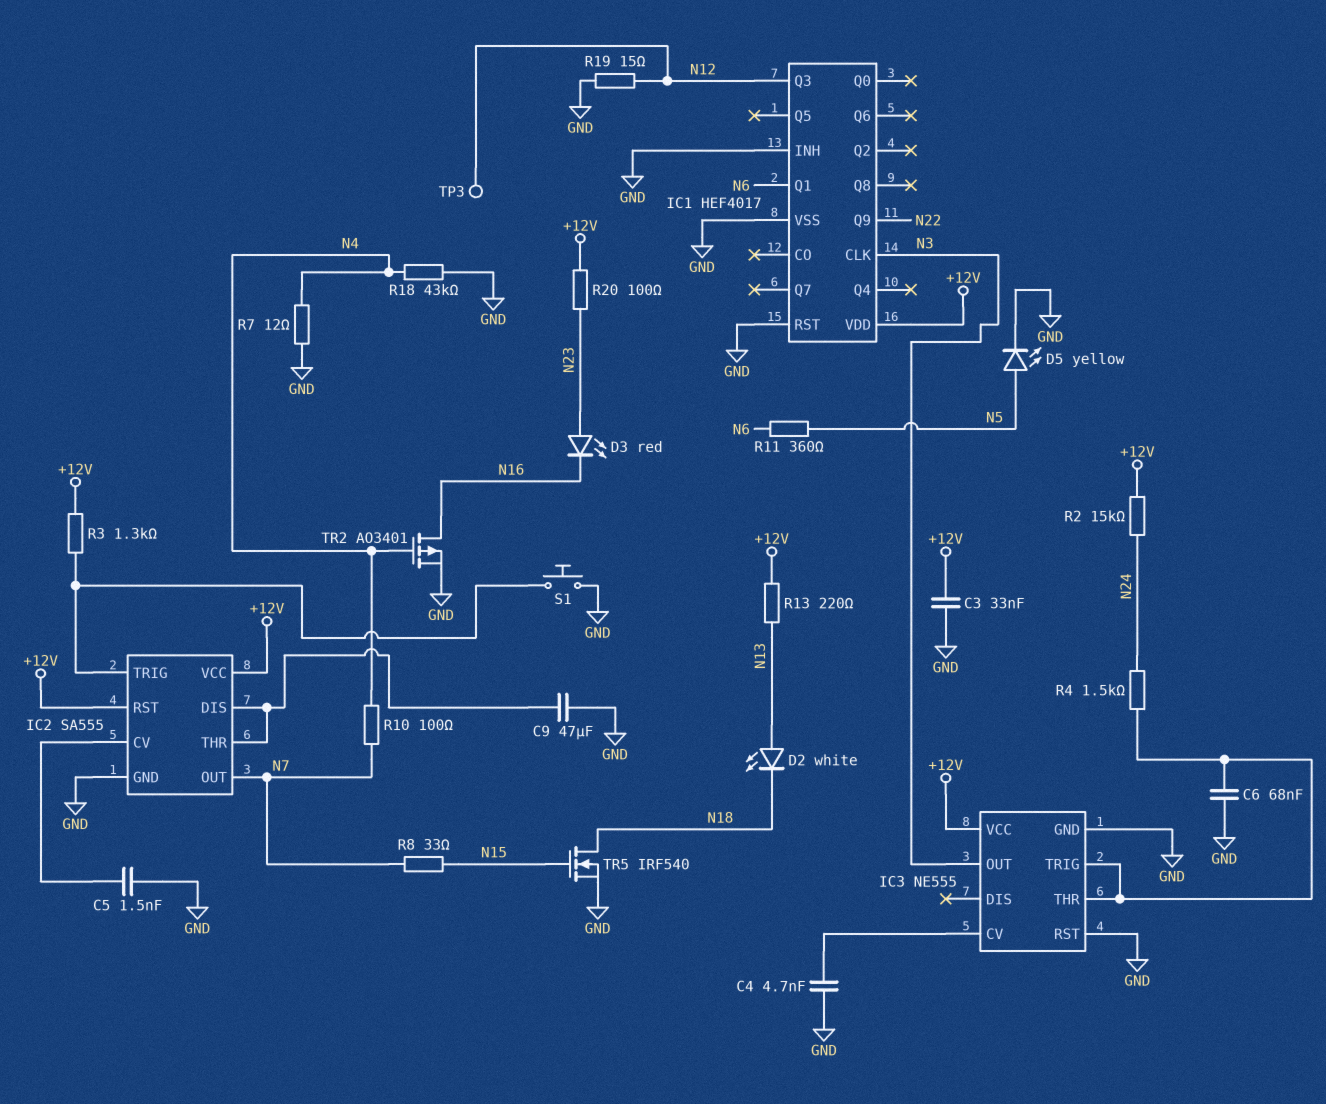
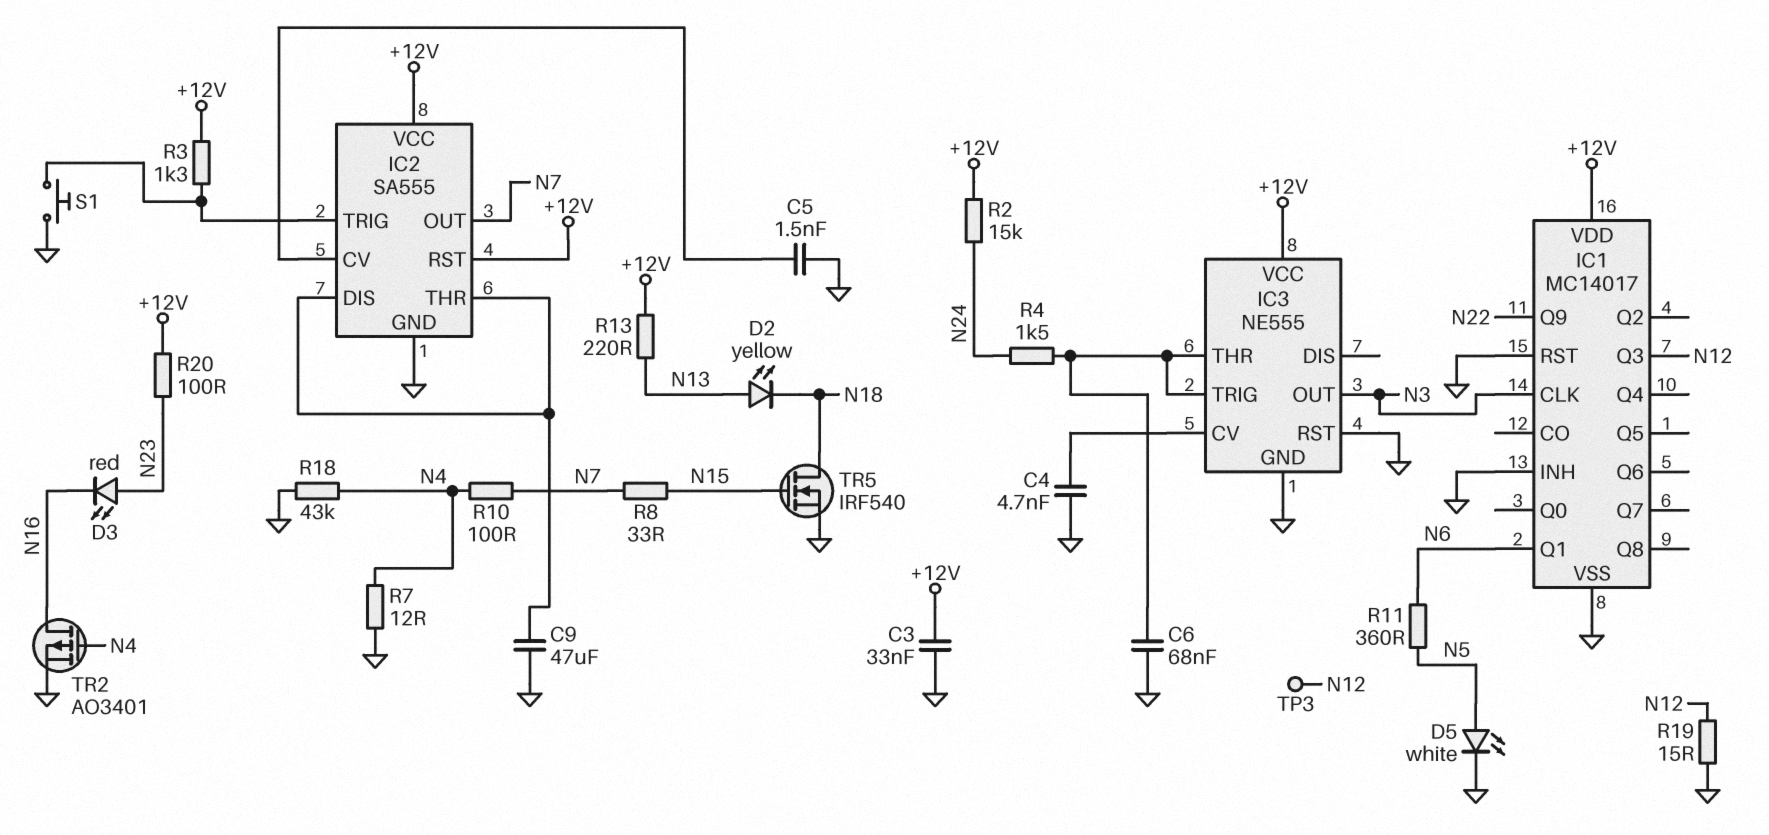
D2: LED white (A N13, K N18) -> LED yellow (A N13, K N18)
D5: LED yellow (A N5, K GND) -> LED white (A N5, K GND)
IC1: HEF4017 -> MC14017

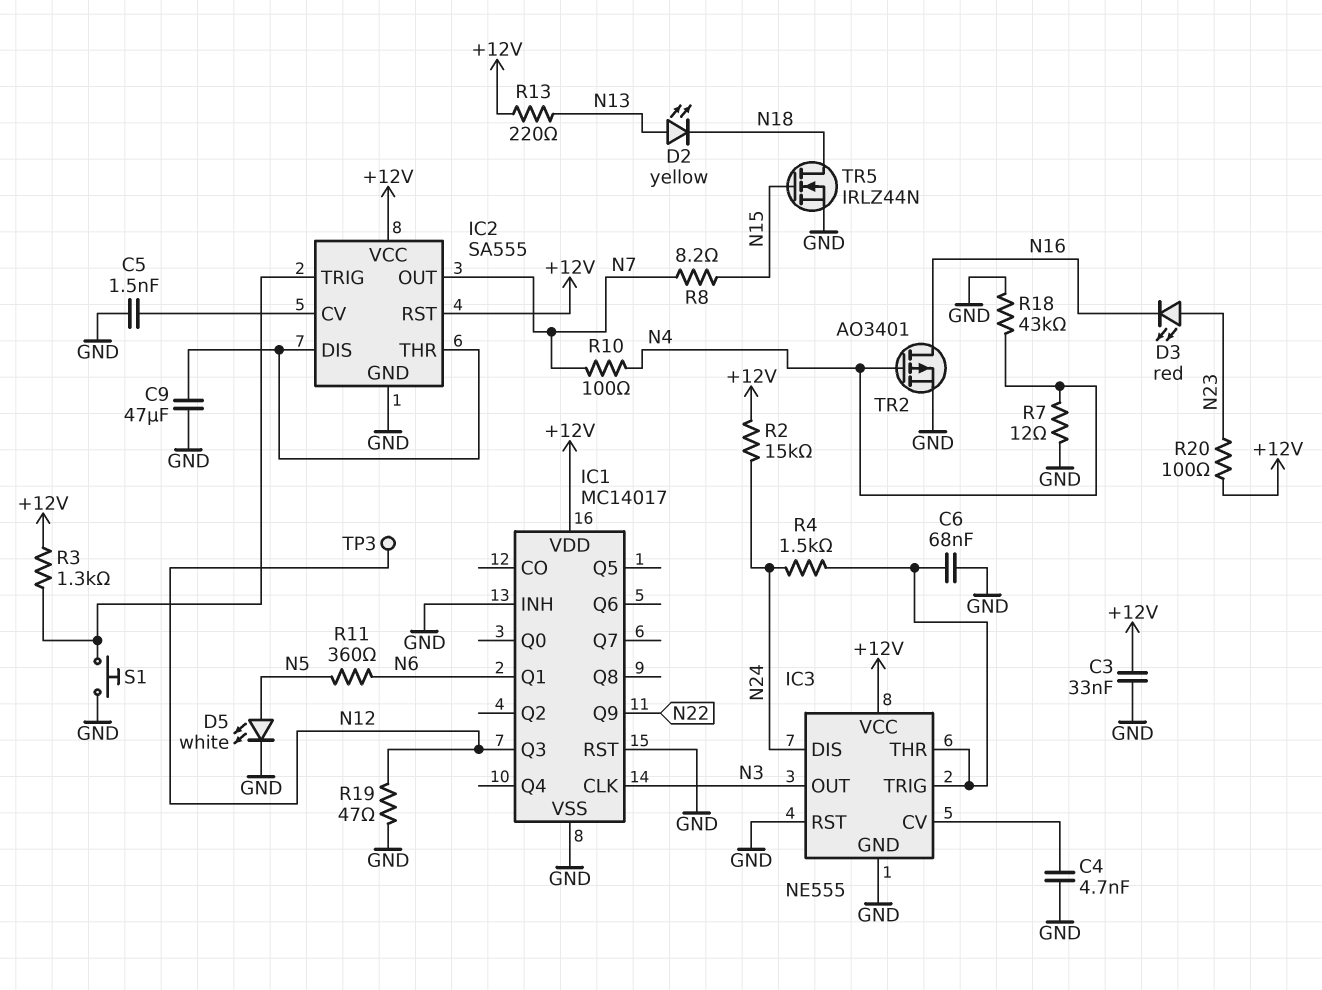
IC3 pin DIS: none -> N24
R8: 33 (N7, N15) -> 8.2 (N7, N15)
R19: 15 (GND, N12) -> 47 (GND, N12)
TR5: NMOS IRF540 (G N15, D N18, S GND) -> NMOS IRLZ44N (G N15, D N18, S GND)

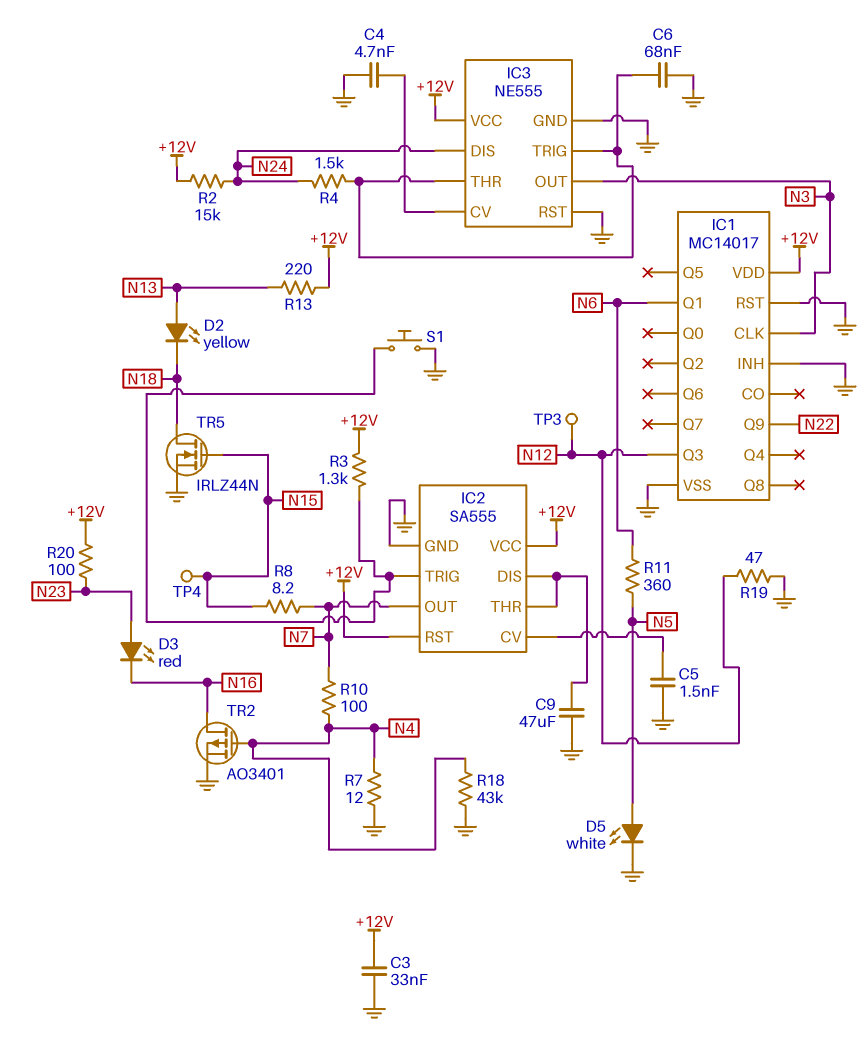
TP4: none -> test point (N15)

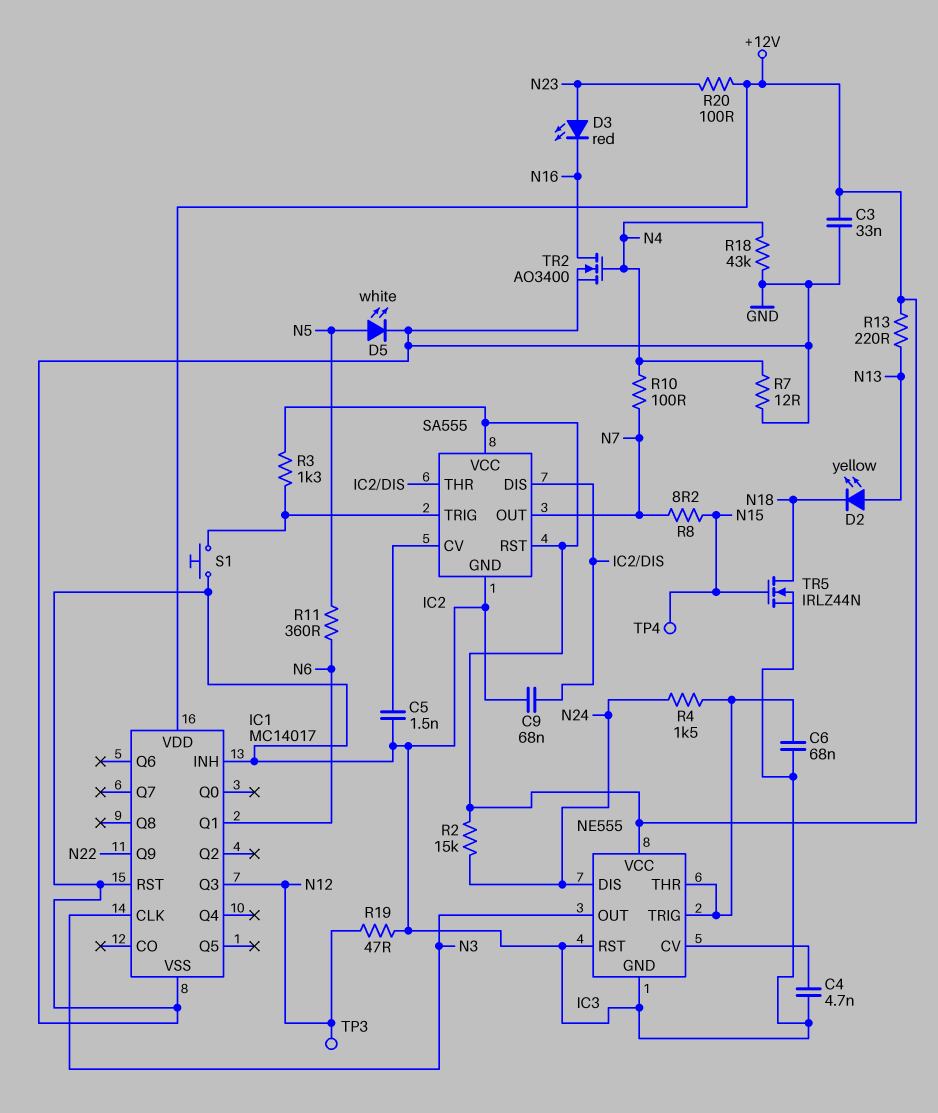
C9: 47uF (GND, IC2/DIS) -> 68nF (GND, IC2/DIS)
TR2: PMOS AO3401 (G N4, D N16, S GND) -> NMOS AO3400 (G N4, D N16, S GND)

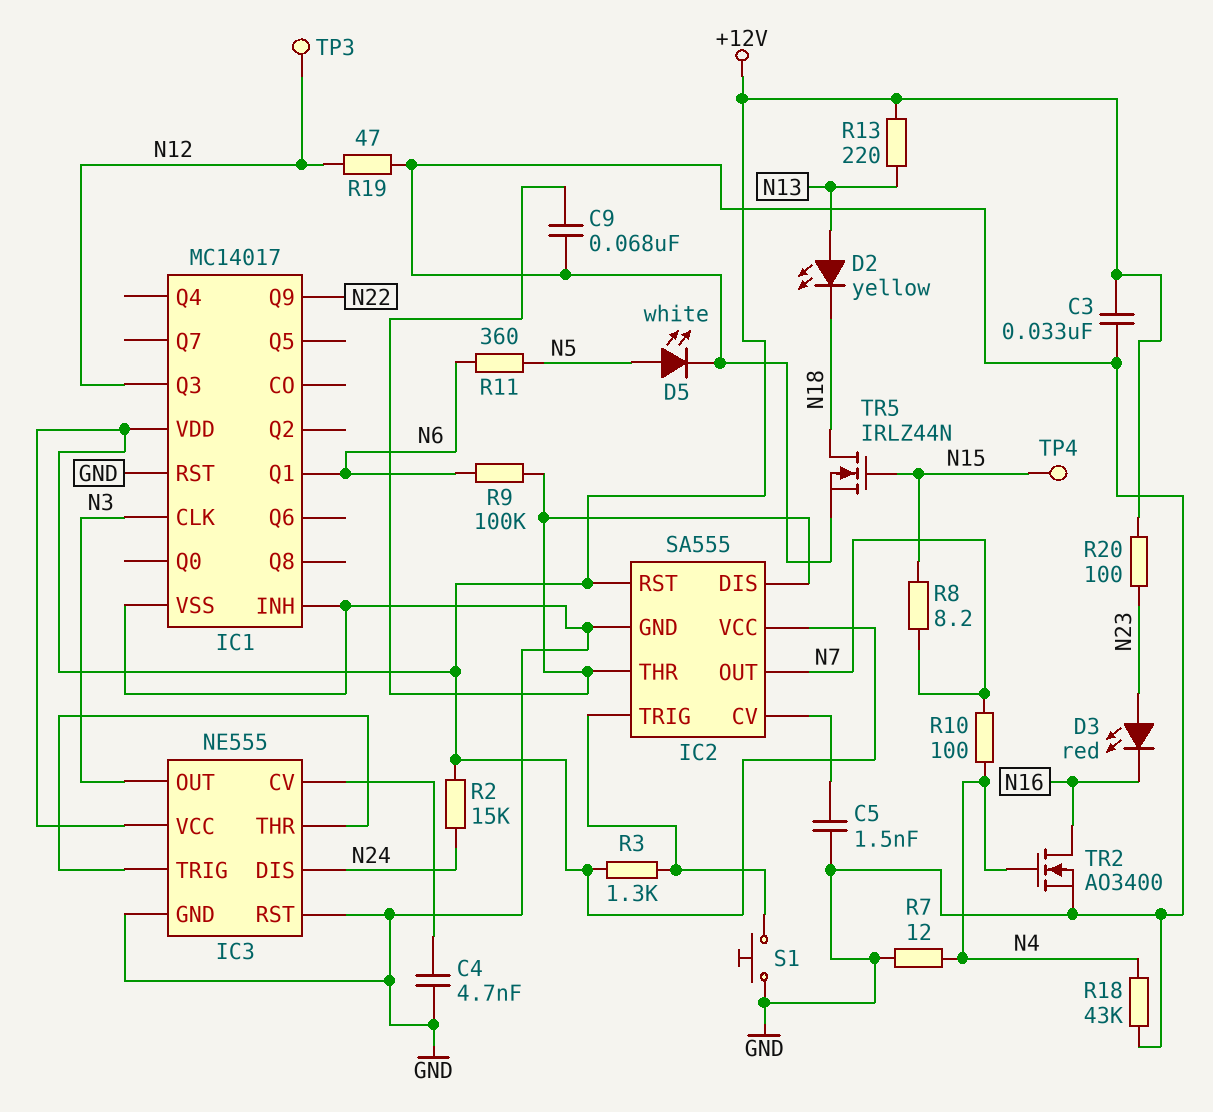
C6: 68nF (GND, IC3/THR) -> none
R4: 1.5k (IC3/THR, N24) -> none
R9: none -> 100k (IC2/DIS, N6)

